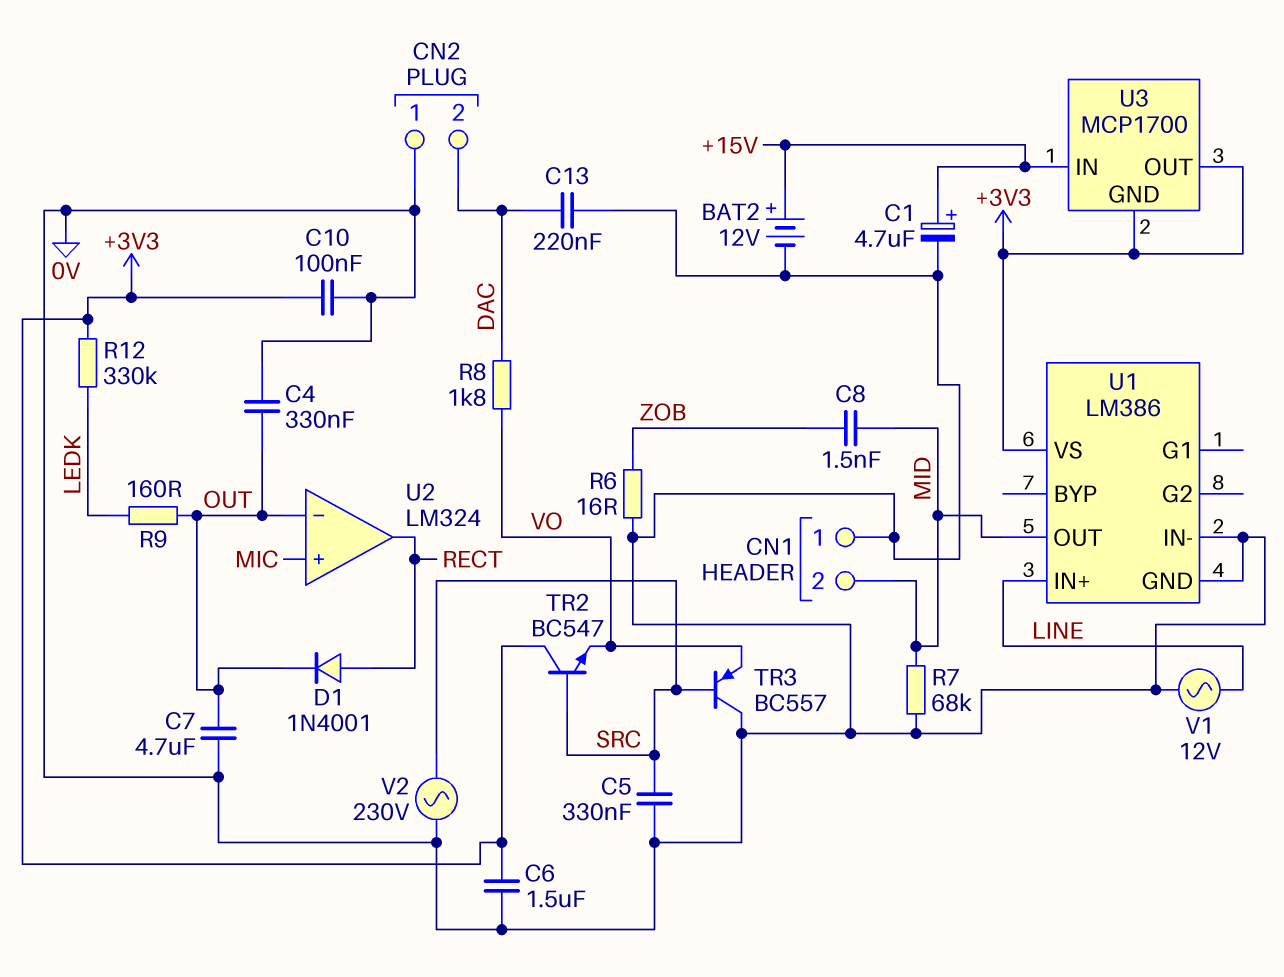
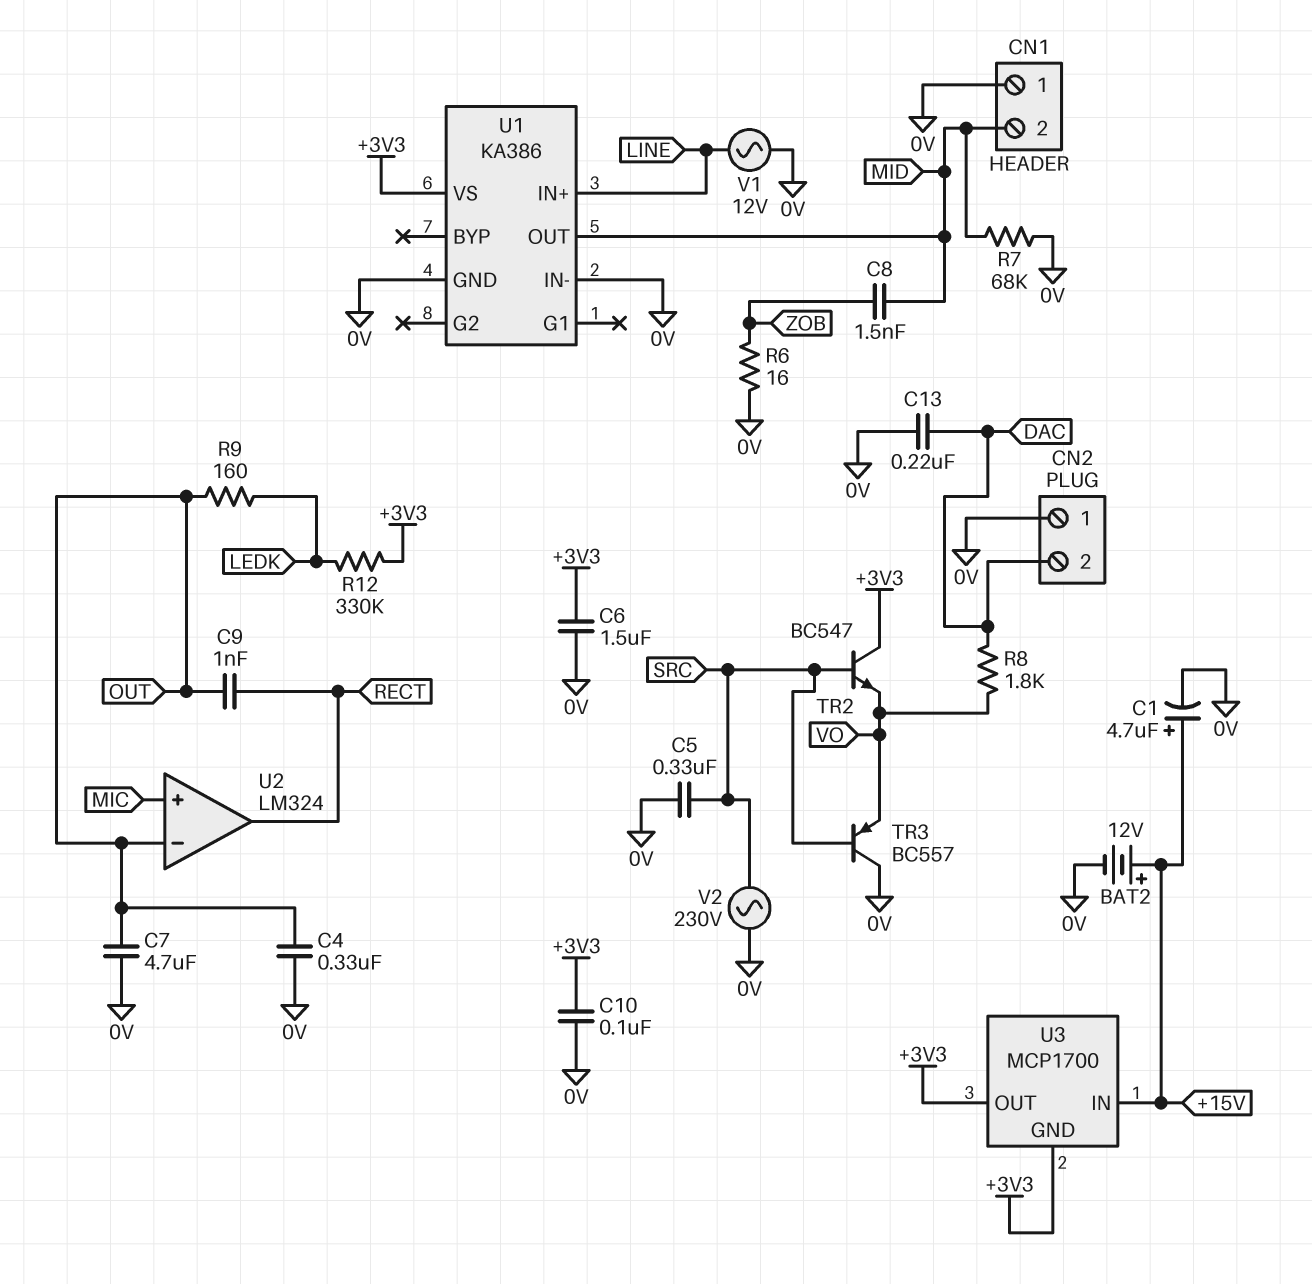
C9: none -> 1nF (OUT, RECT)
D1: diode 1N4001 (A RECT, K OUT) -> none
U1: LM386 -> KA386

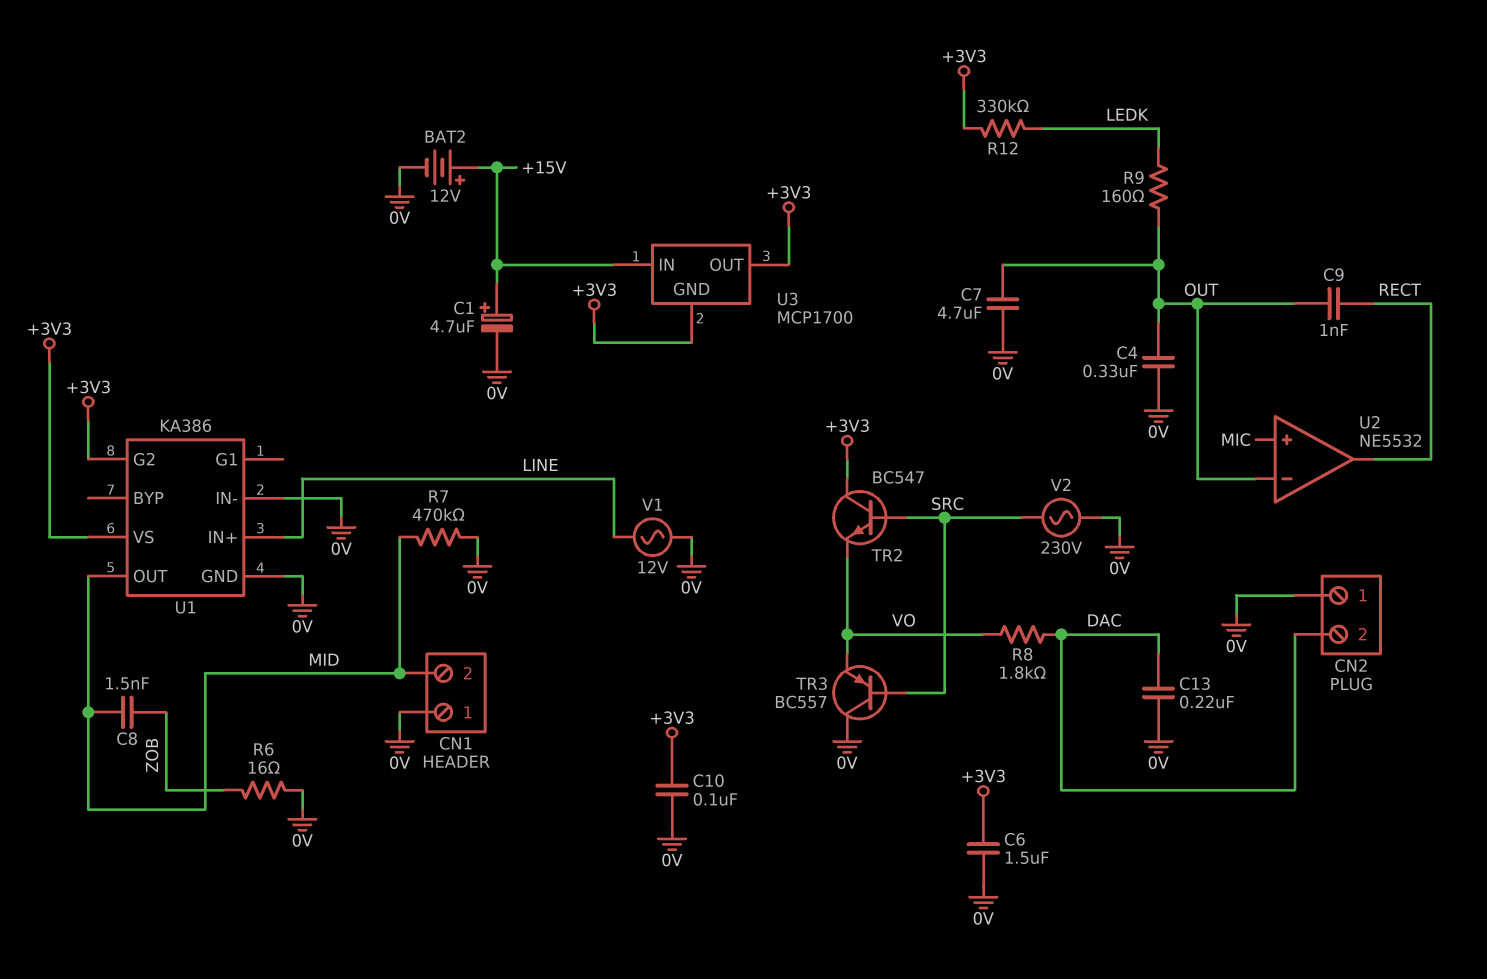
C5: 330nF (0V, SRC) -> none
R7: 68k (0V, MID) -> 470k (0V, MID)
U1 pin G2: none -> +3V3
U2: LM324 -> NE5532

